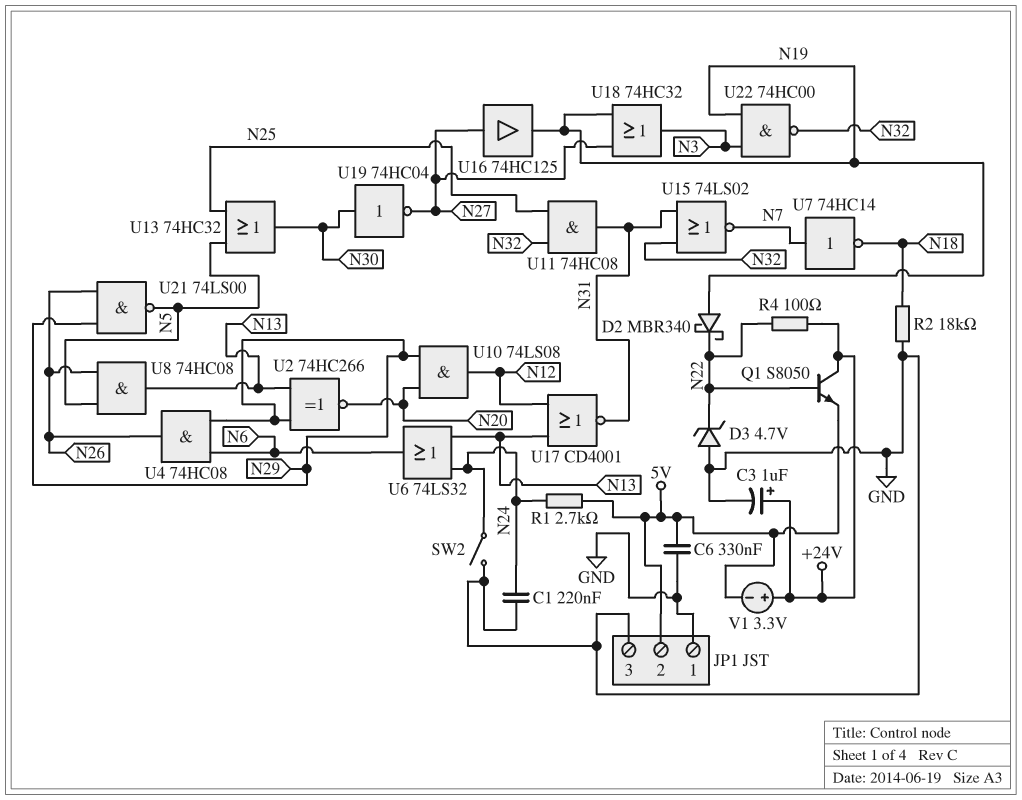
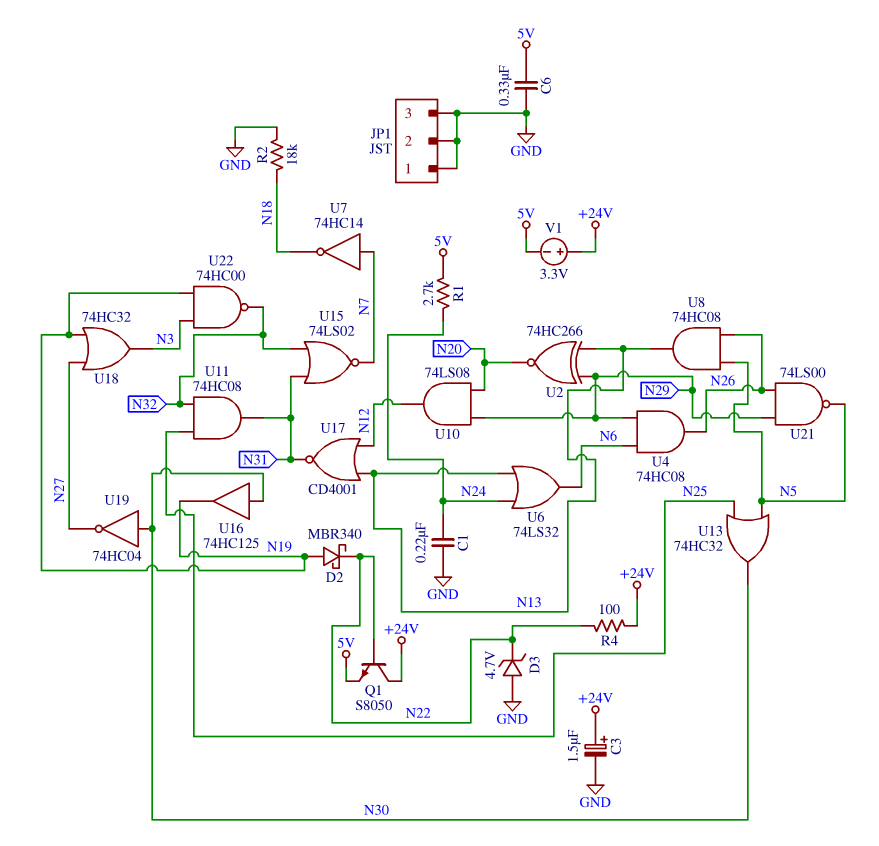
C3: 1uF (plus +24V, minus GND) -> 1.5uF (plus +24V, minus GND)
JP1 pin 2: 5V -> GND
SW2: switch (GND, N24) -> none
U16: buffer 74HC125 (in N27, out N19) -> buffer 74HC125 (in N30, out N19)

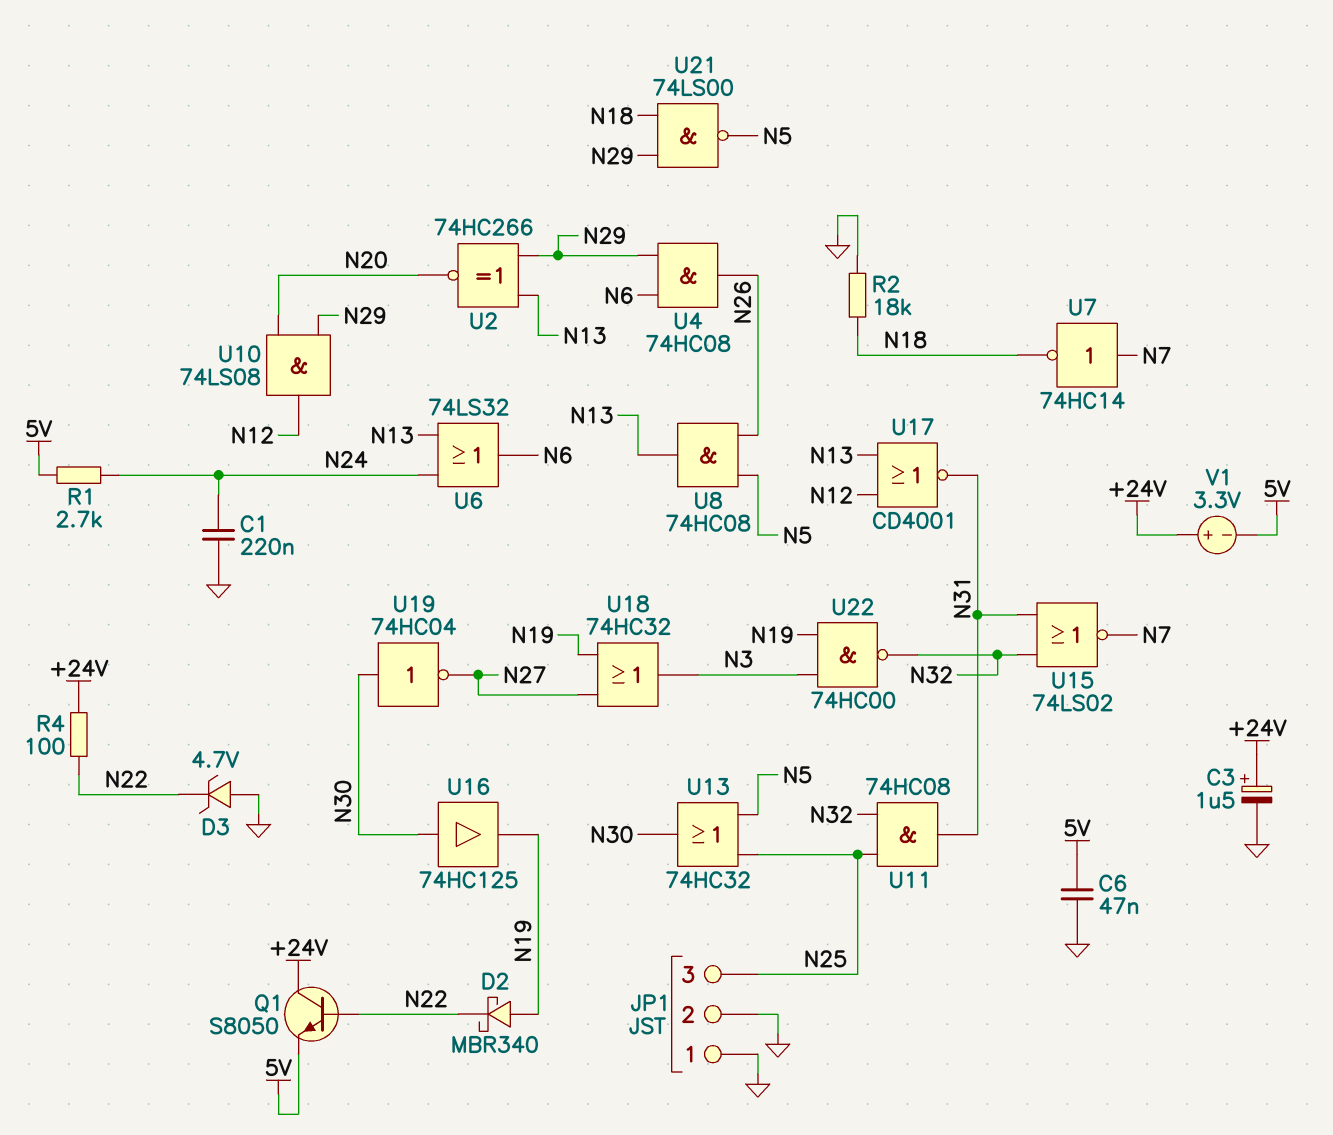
C6: 330nF (5V, GND) -> 47nF (5V, GND)
JP1 pin 3: GND -> N25
U21: NAND 74LS00 (in N26, in N29, out N5) -> NAND 74LS00 (in N18, in N29, out N5)

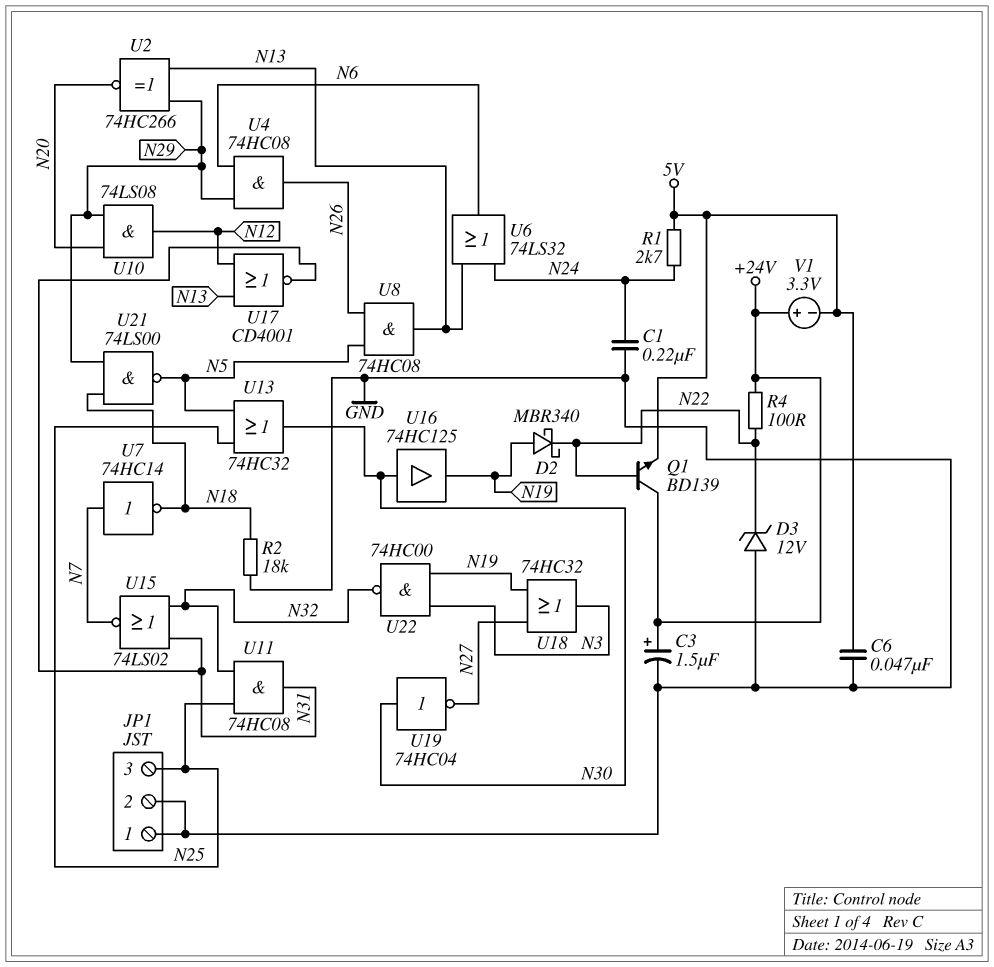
D3: zener 4.7V (A GND, K N22) -> zener 12V (A GND, K N22)
Q1: NPN S8050 (B N22, C +24V, E 5V) -> NPN BD139 (B N22, C +24V, E 5V)

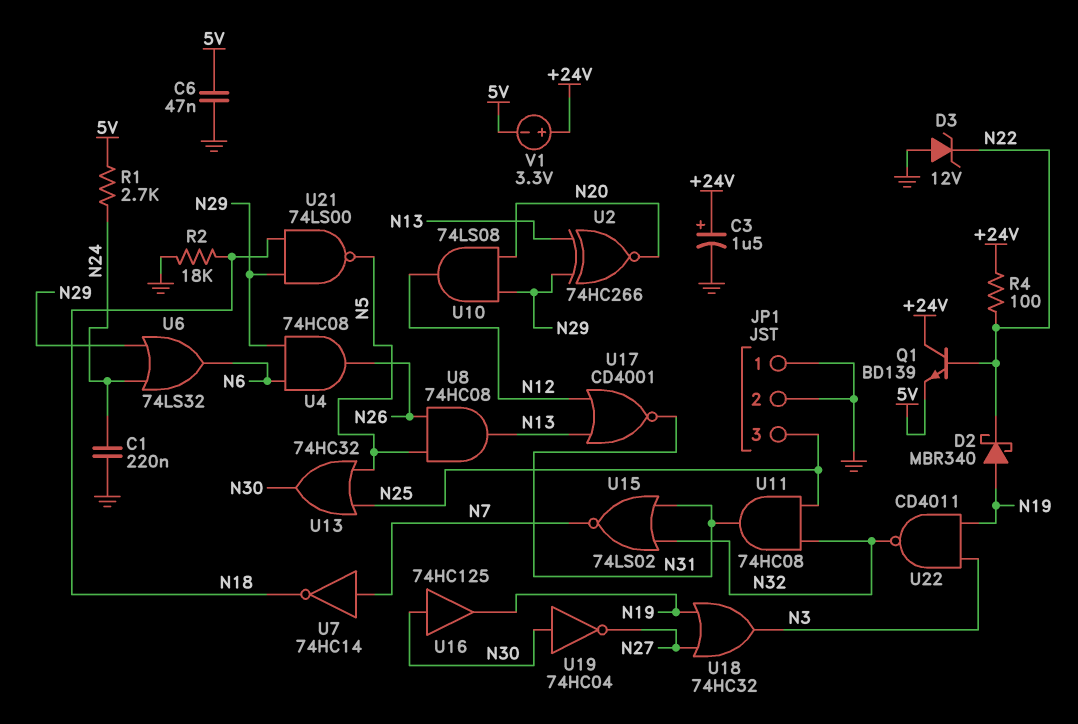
U6: OR 74LS32 (in N13, in N24, out N6) -> OR 74LS32 (in N24, in N29, out N6)
U22: NAND 74HC00 (in N3, in N19, out N32) -> NAND CD4011 (in N3, in N19, out N32)

